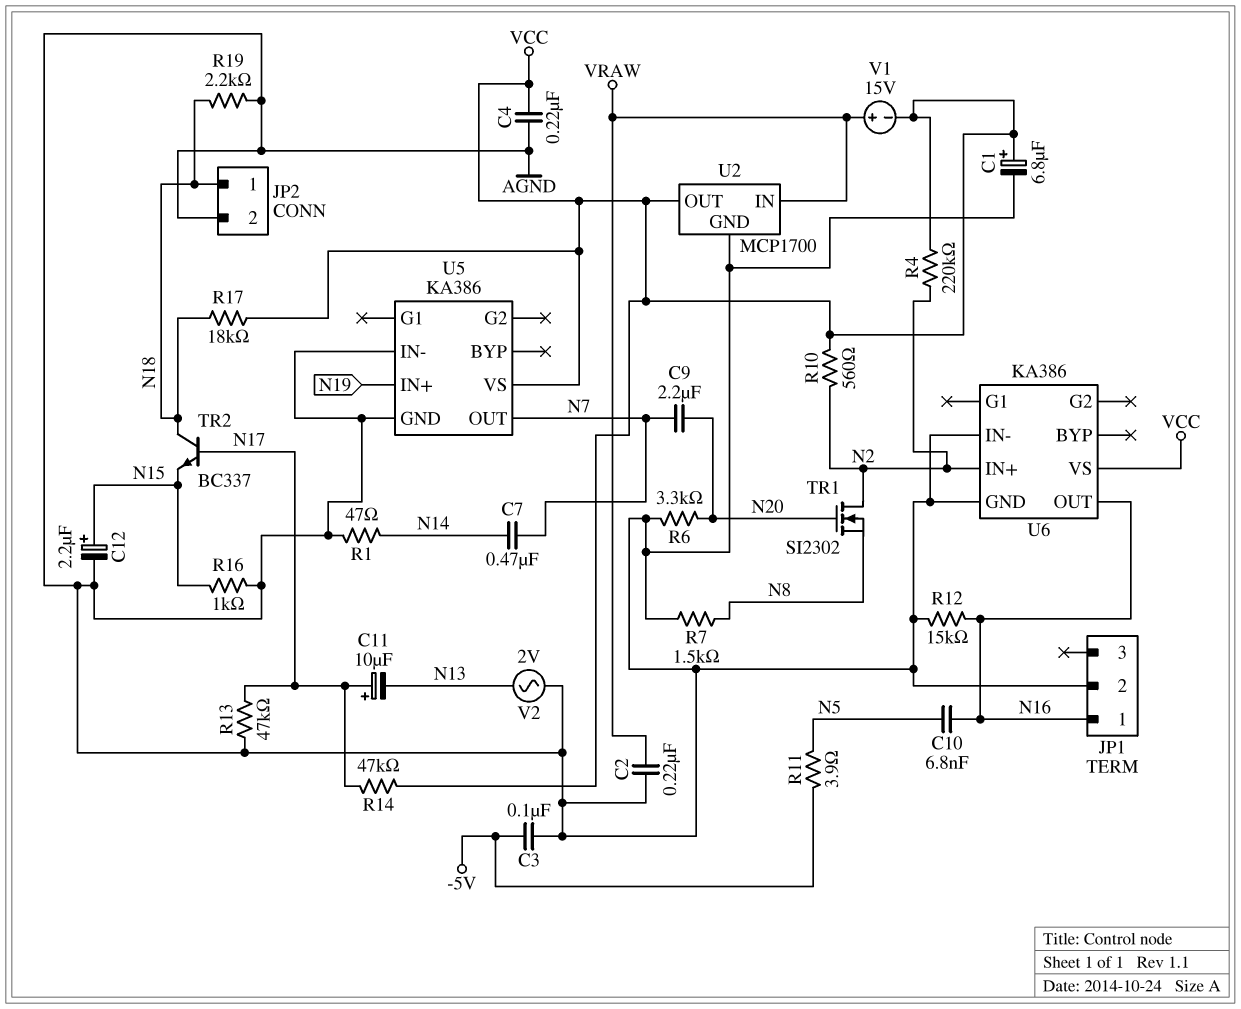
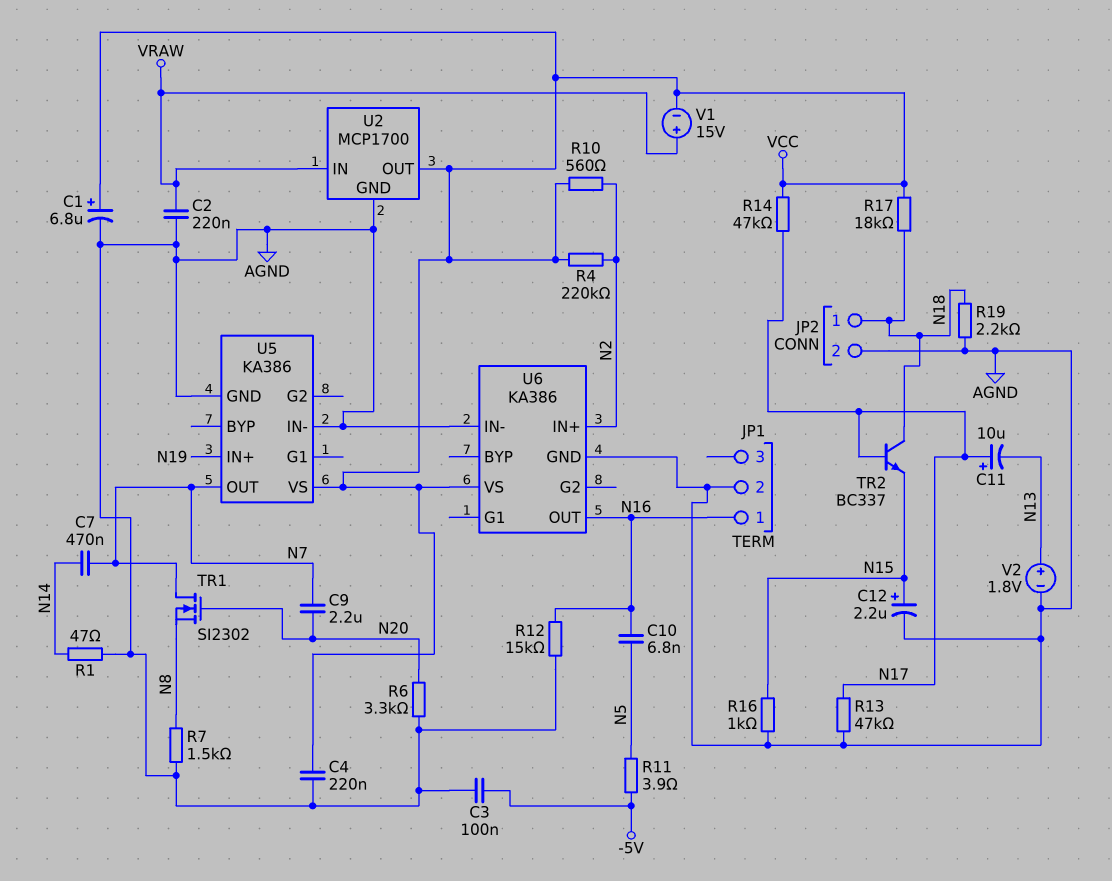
TR1: NMOS SI2302 (G N20, D N2, S N8) -> NMOS SI2302 (G N20, D N7, S N8)
V2: AC 2V (AGND, N13) -> 1.8V (plus N13, minus AGND)

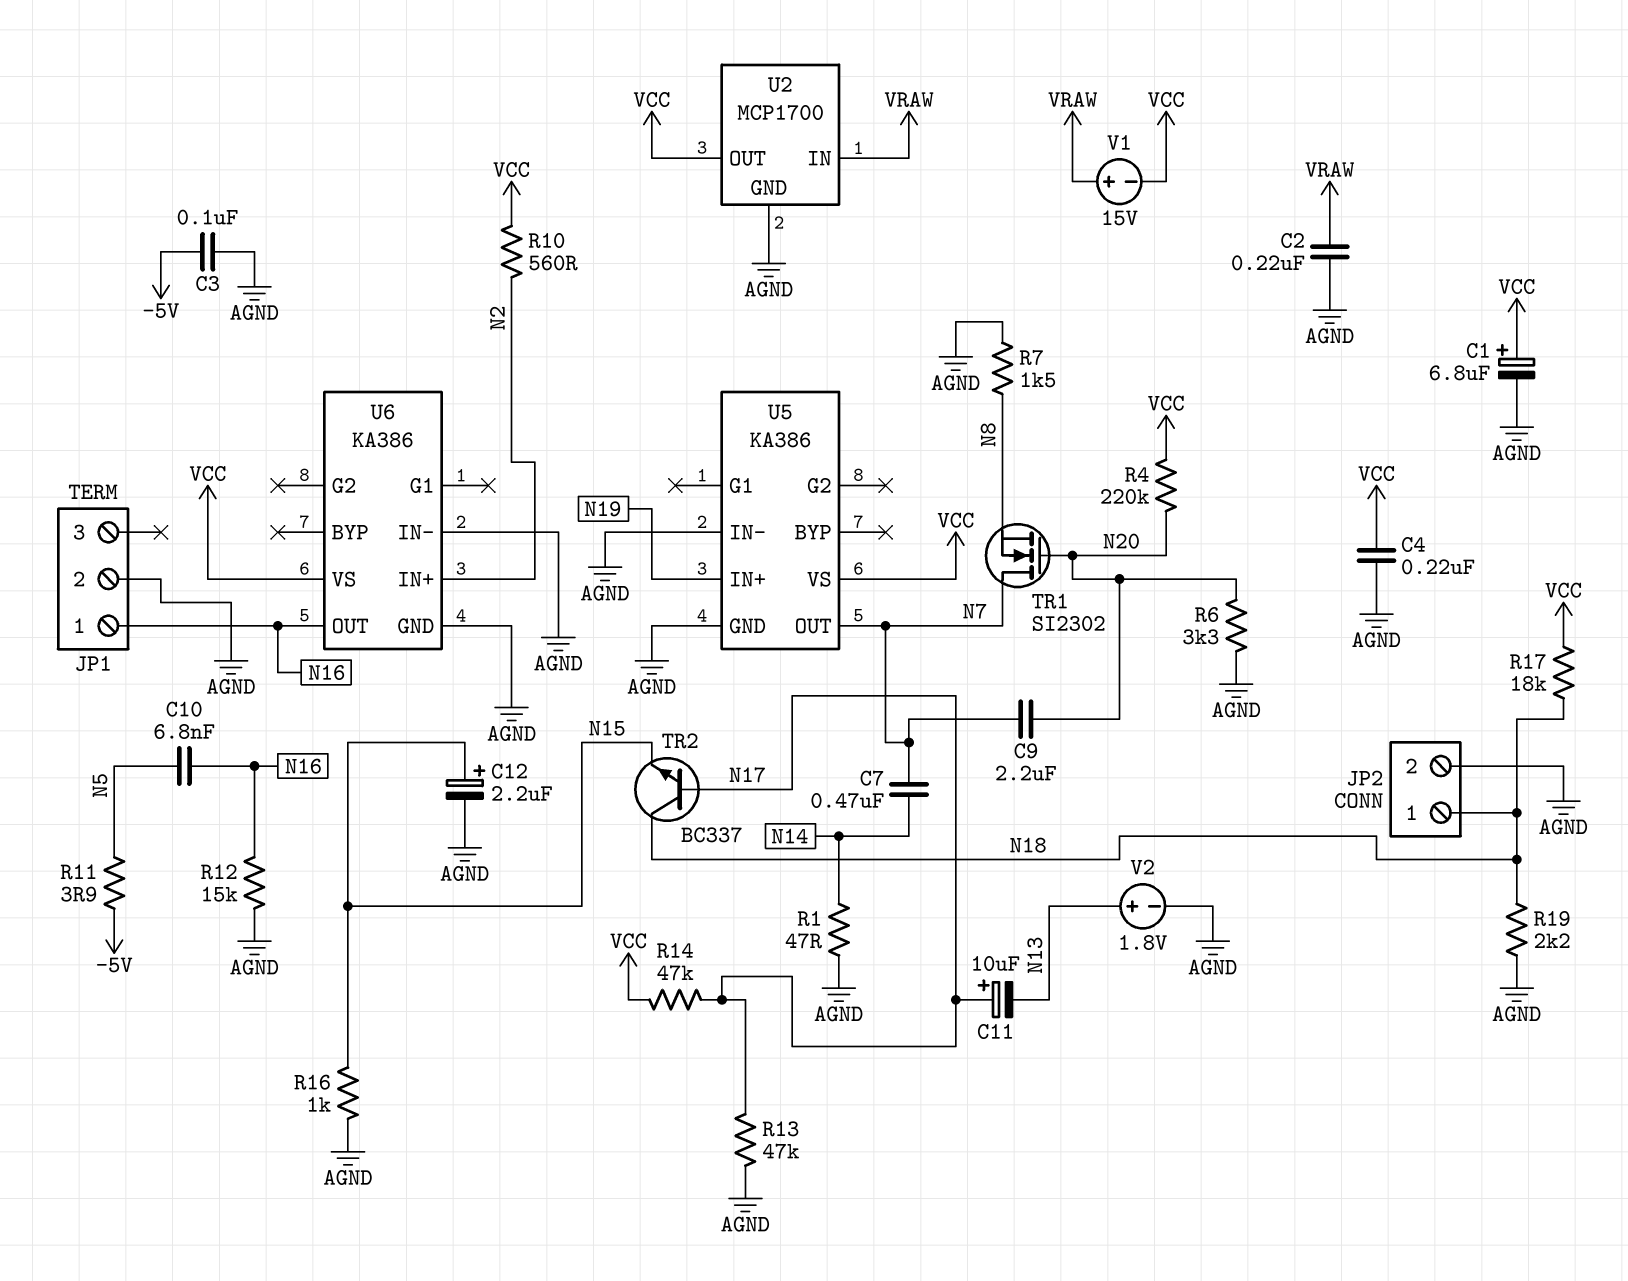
R4: 220k (N2, VCC) -> 220k (N20, VCC)

